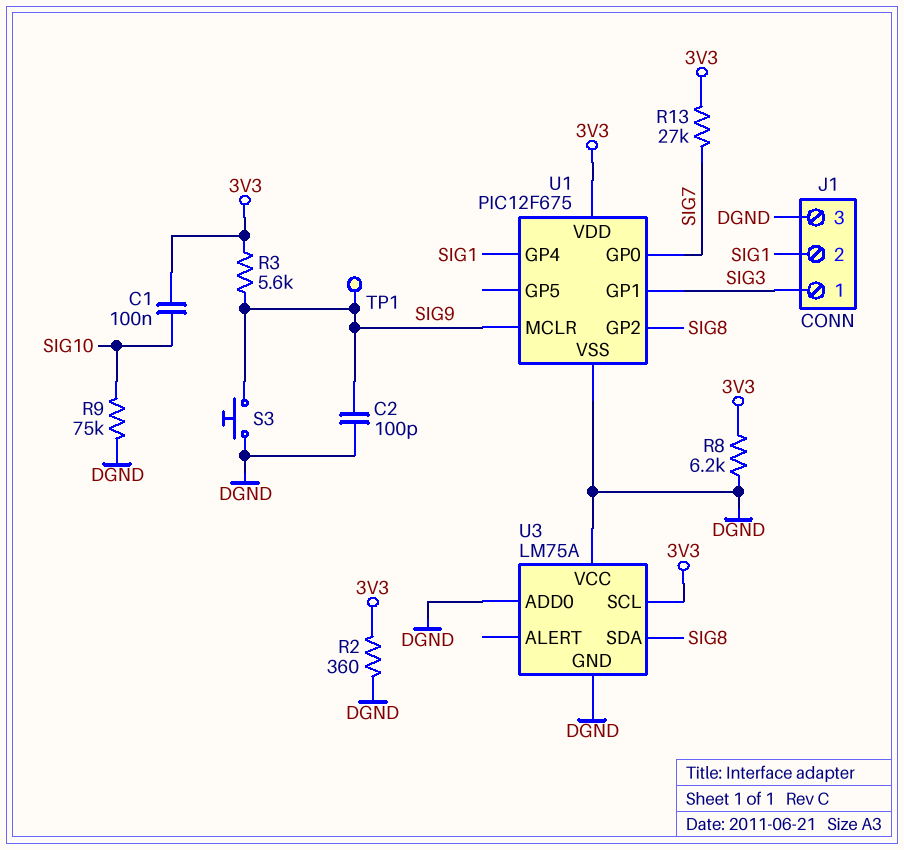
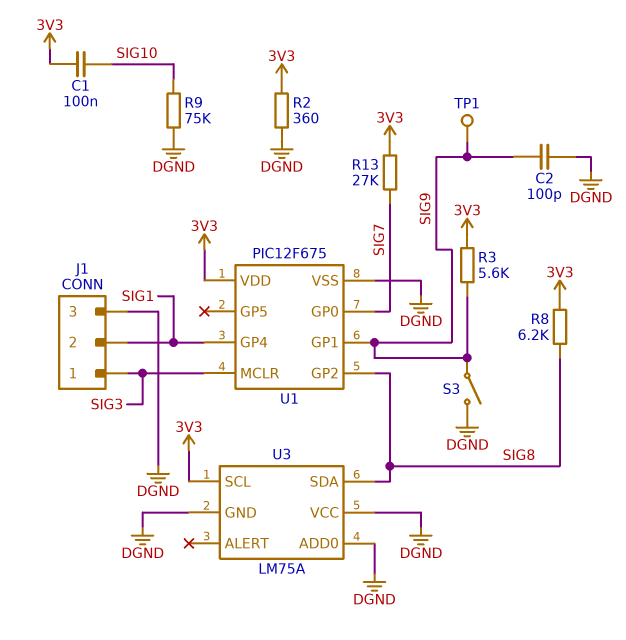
R8: 6.2k (3V3, DGND) -> 6.2k (3V3, SIG8)
S3: button (DGND, SIG9) -> switch (DGND, SIG9)
U1 pin GP1: SIG3 -> SIG9
U1 pin MCLR: SIG9 -> SIG3

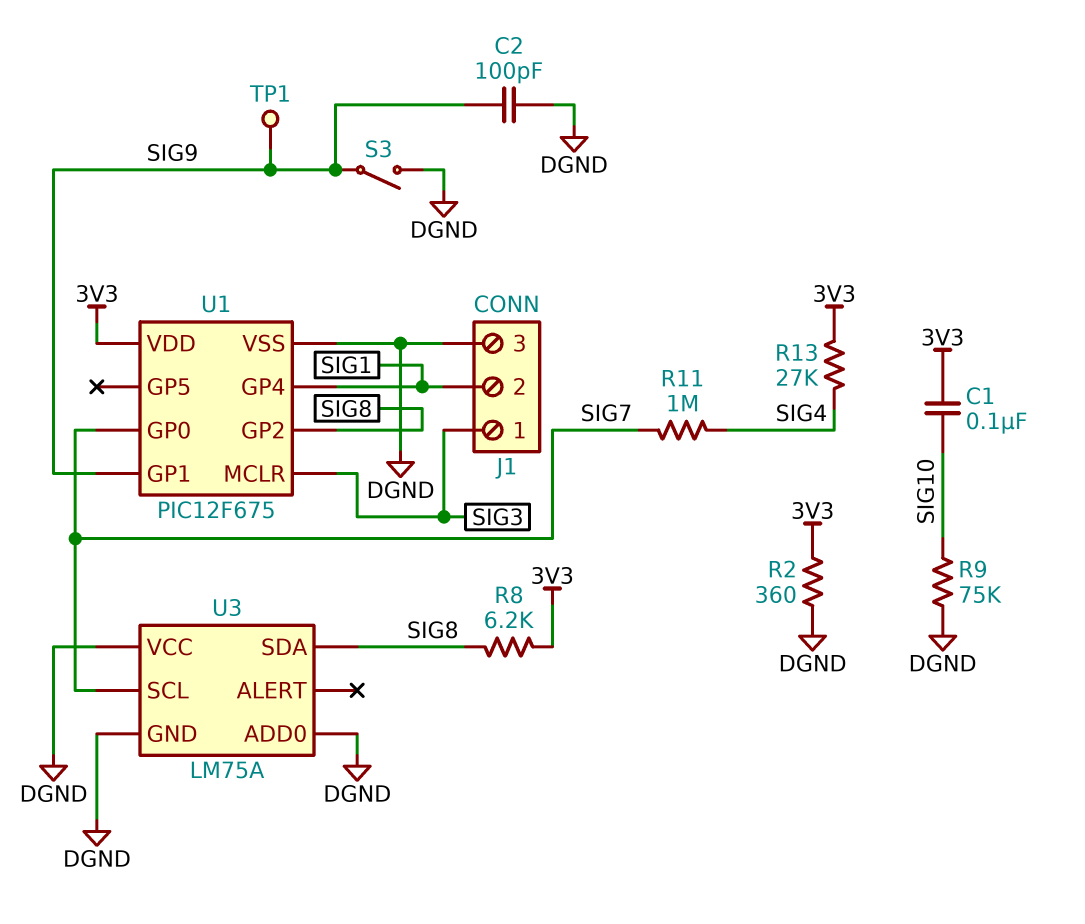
R3: 5.6k (3V3, SIG9) -> none
R11: none -> 1M (SIG4, SIG7)
R13: 27k (3V3, SIG7) -> 27k (3V3, SIG4)
U3 pin SCL: 3V3 -> SIG7

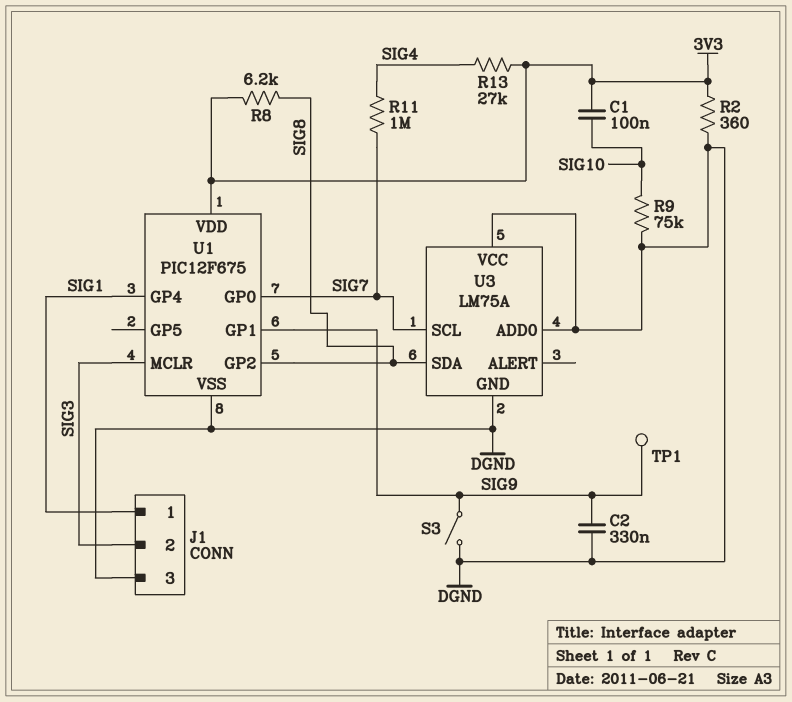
C2: 100pF (DGND, SIG9) -> 330nF (DGND, SIG9)
J1 pin 1: SIG3 -> SIG1
J1 pin 2: SIG1 -> SIG3

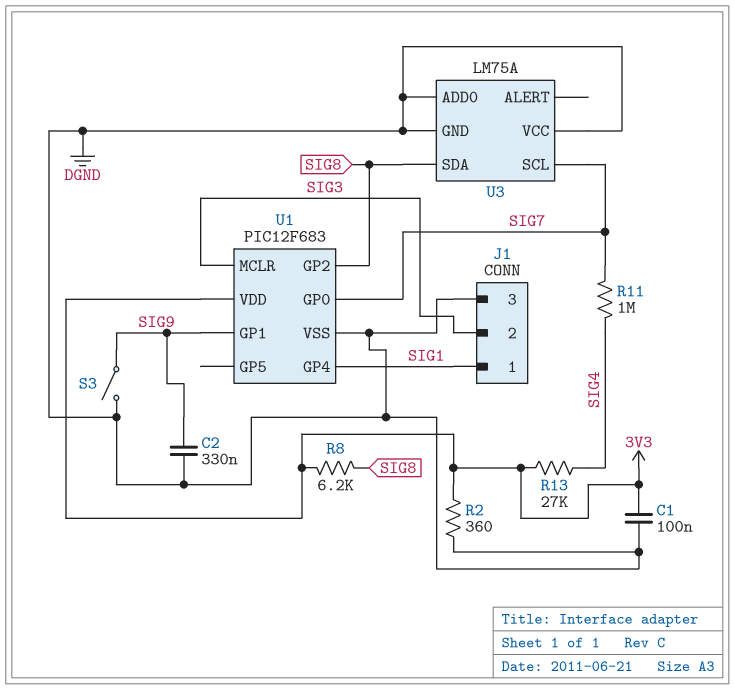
C1: 100nF (3V3, SIG10) -> 100nF (3V3, DGND)
R9: 75k (DGND, SIG10) -> none
TP1: test point (SIG9) -> none
U1: PIC12F675 -> PIC12F683

